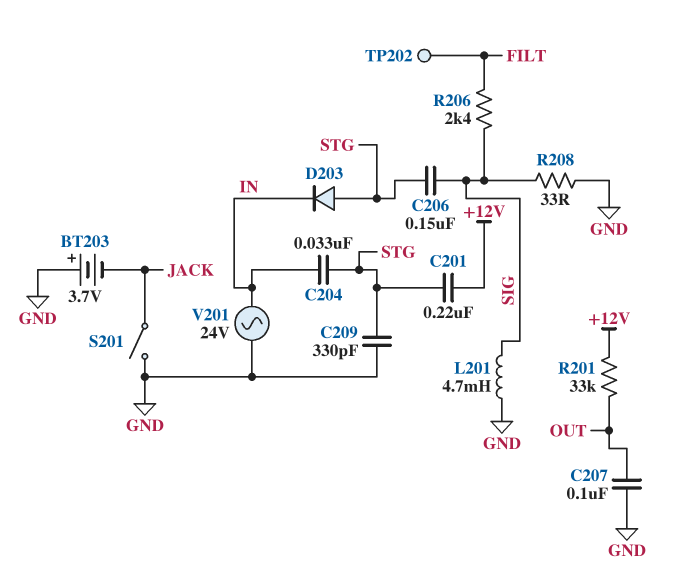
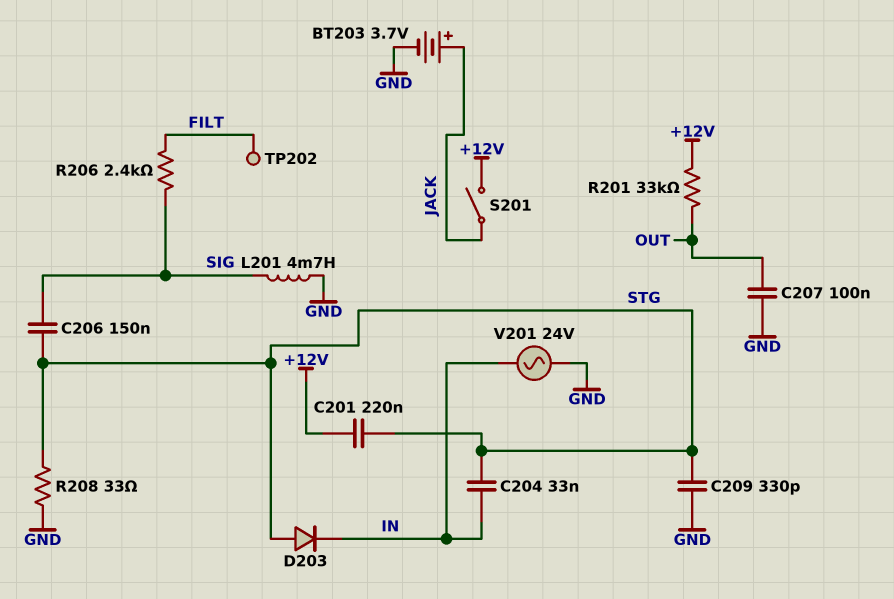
BT203: 3.7V (plus GND, minus JACK) -> 3.7V (plus JACK, minus GND)
R208: 33 (GND, SIG) -> 33 (GND, STG)
S201: switch (GND, JACK) -> switch (+12V, JACK)

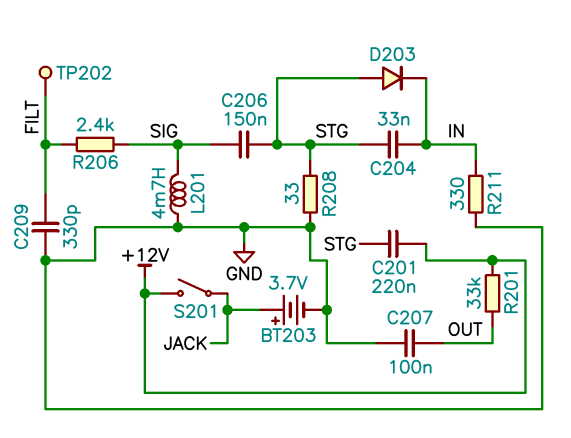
C209: 330pF (GND, STG) -> 330pF (FILT, GND)
R211: none -> 330 (GND, IN)
V201: AC 24V (GND, IN) -> none

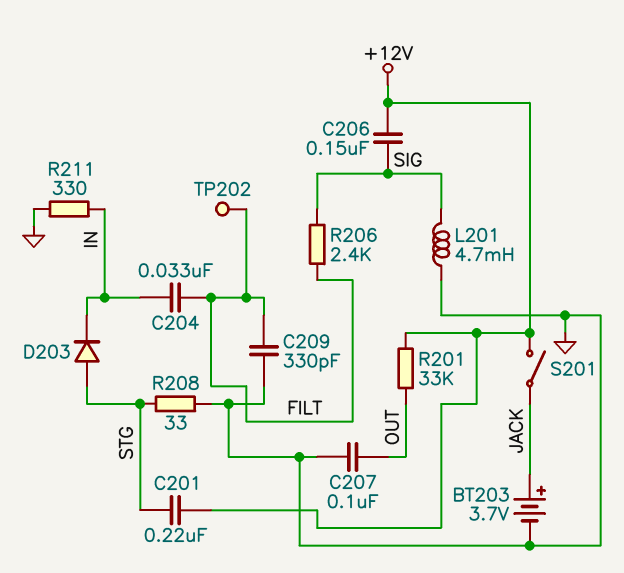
C204: 33nF (IN, STG) -> 33nF (FILT, IN)
C206: 150nF (SIG, STG) -> 150nF (+12V, SIG)

